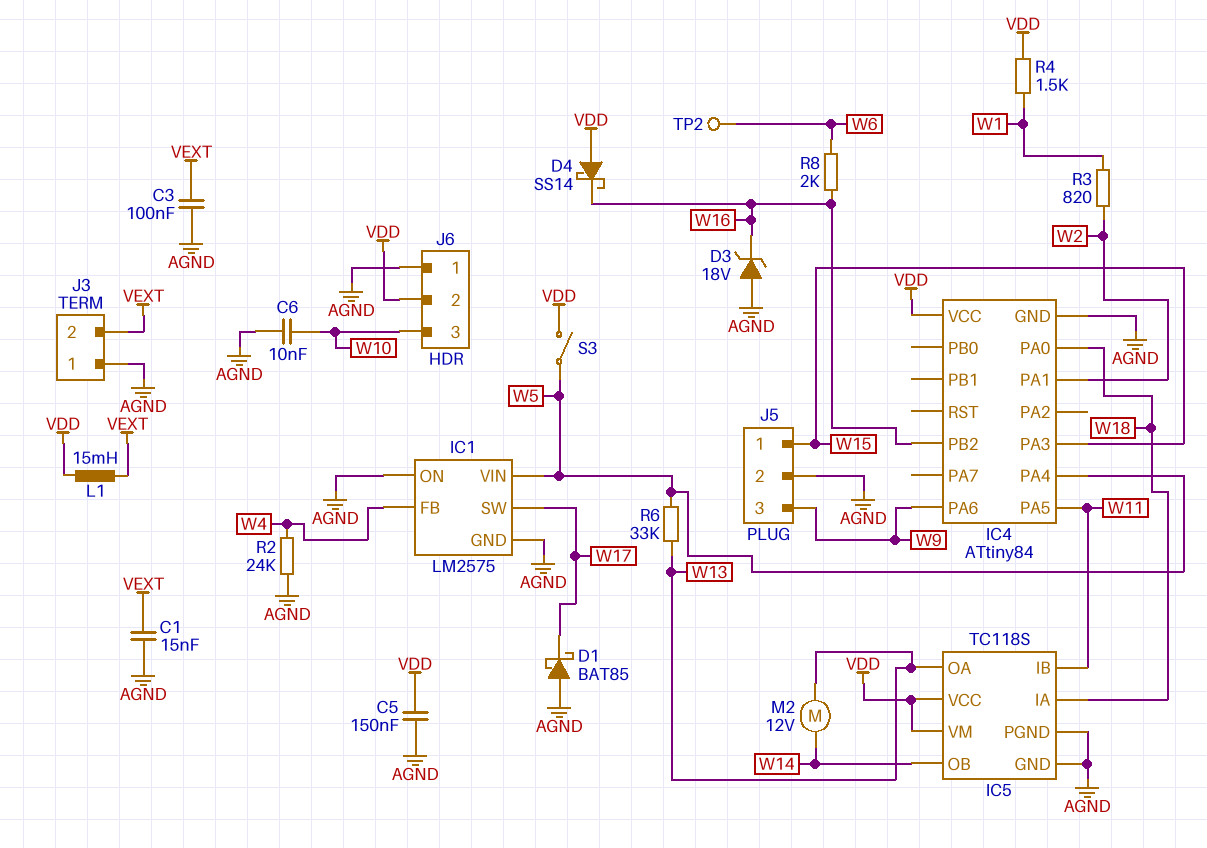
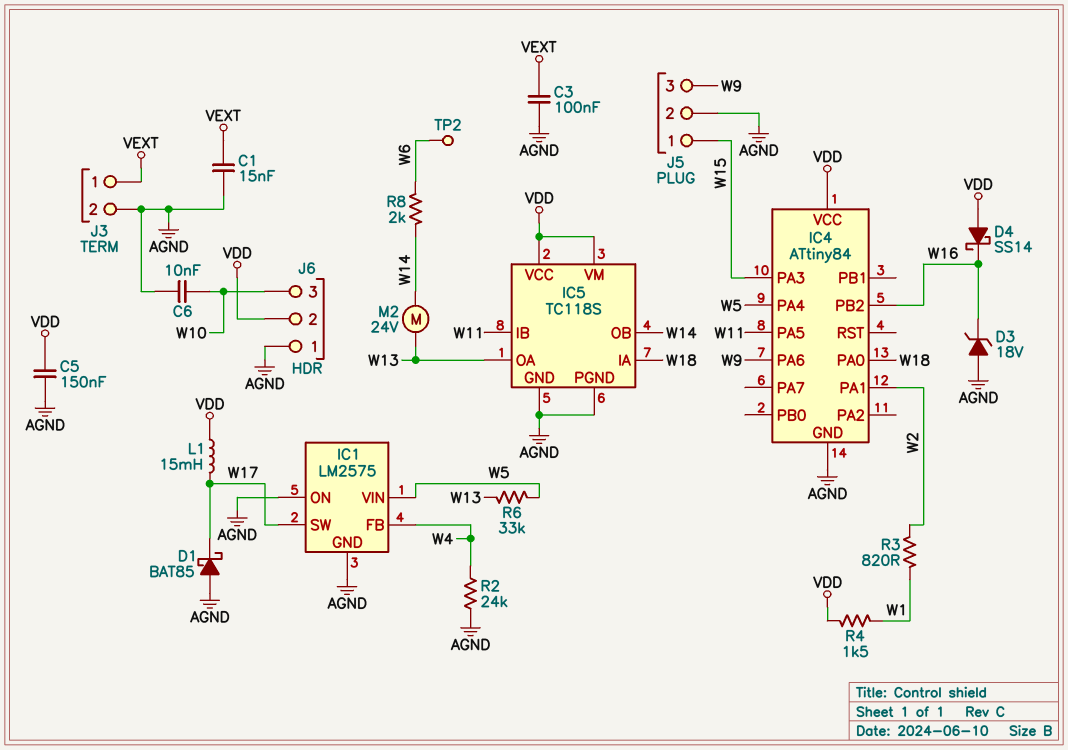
J3 pin 1: AGND -> VEXT
J3 pin 2: VEXT -> AGND
L1: 15mH (VDD, VEXT) -> 15mH (VDD, W17)
M2: motor 12V (W13, W14) -> motor 24V (W13, W14)
R8: 2k (W6, W16) -> 2k (W6, W14)
S3: switch (VDD, W5) -> none

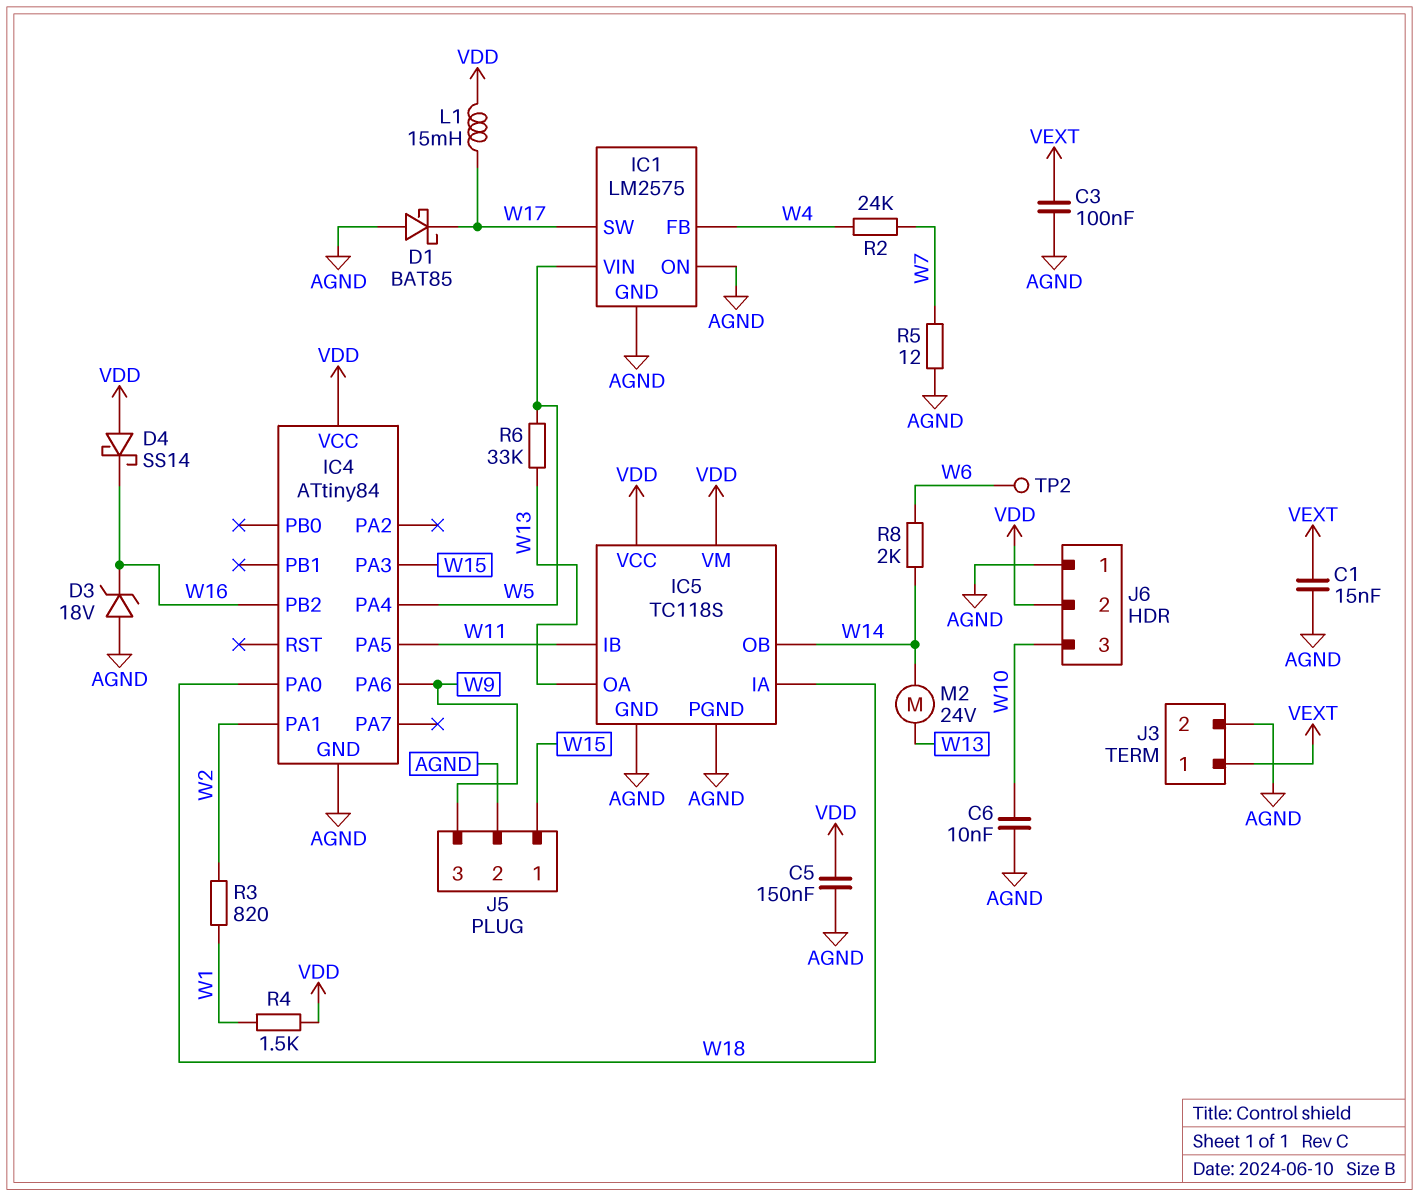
R2: 24k (AGND, W4) -> 24k (W4, W7)
R5: none -> 12 (AGND, W7)

